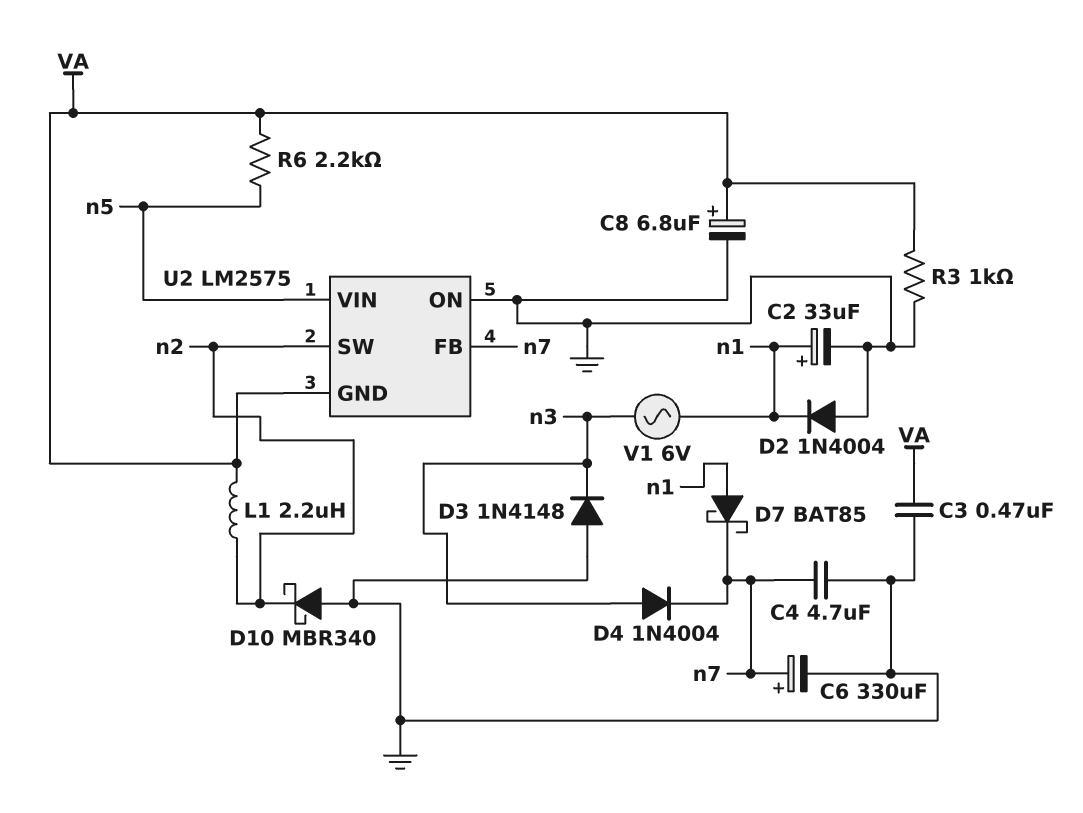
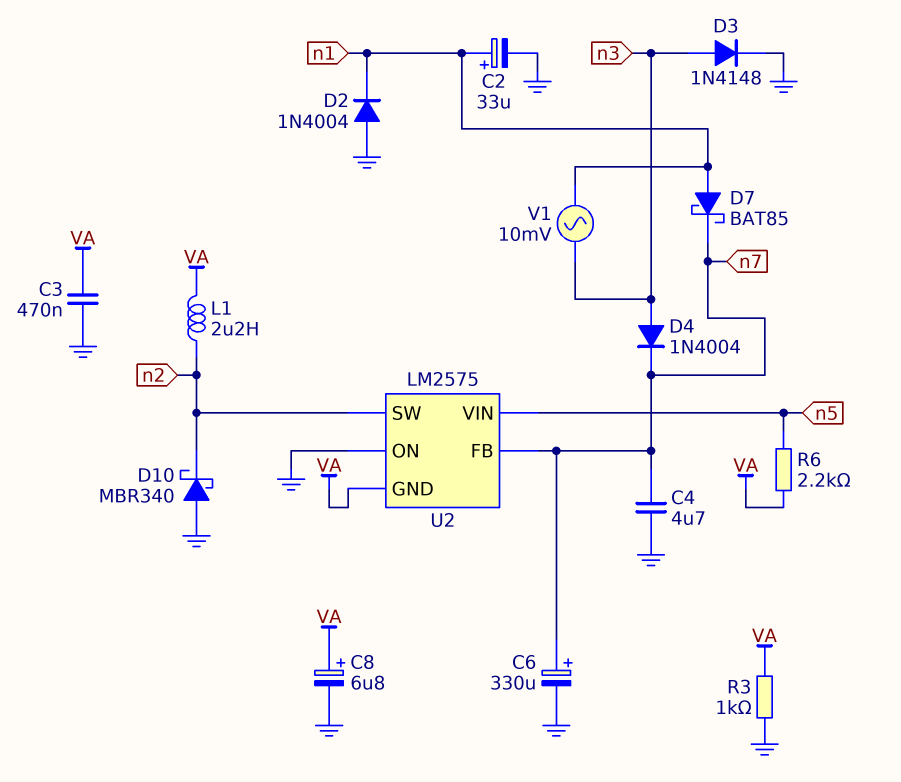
D3: diode 1N4148 (A GND, K n3) -> diode 1N4148 (A n3, K GND)
V1: AC 6V (n1, n3) -> AC 10mV (n1, n3)

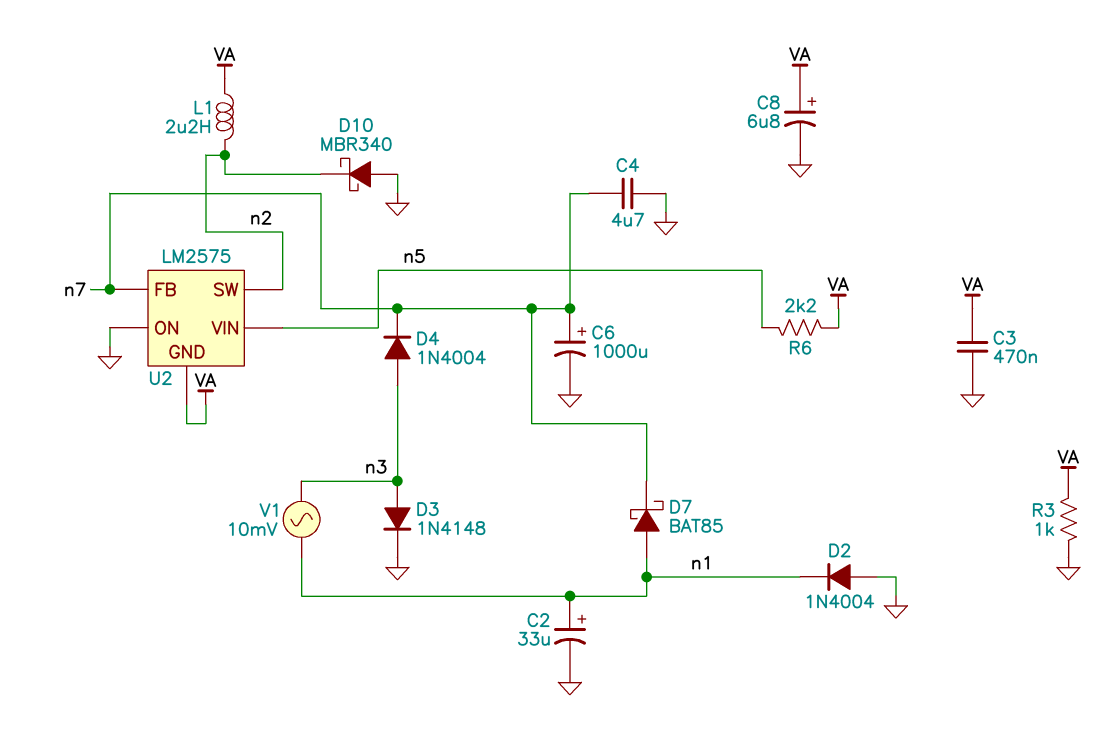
C6: 330uF (plus n7, minus GND) -> 1000uF (plus n7, minus GND)

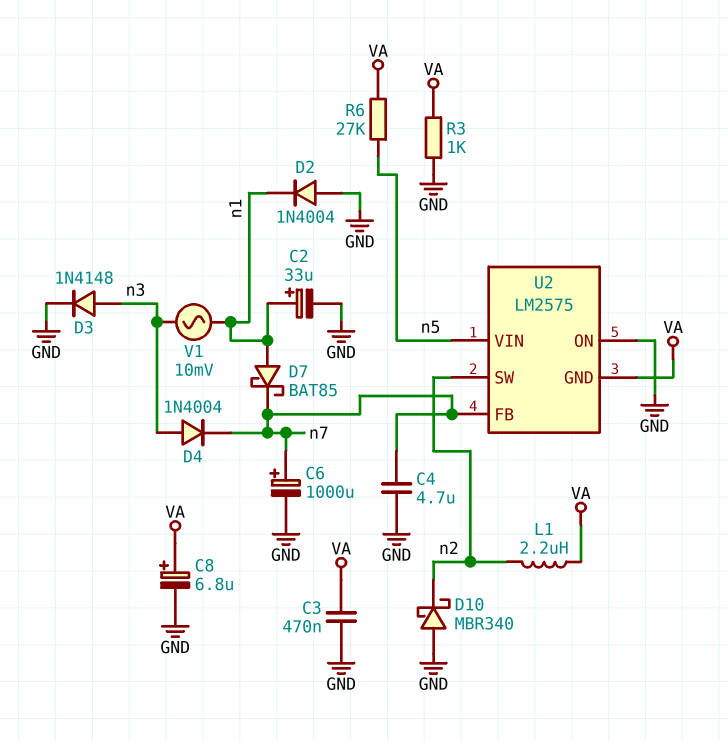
R6: 2.2k (VA, n5) -> 27k (VA, n5)

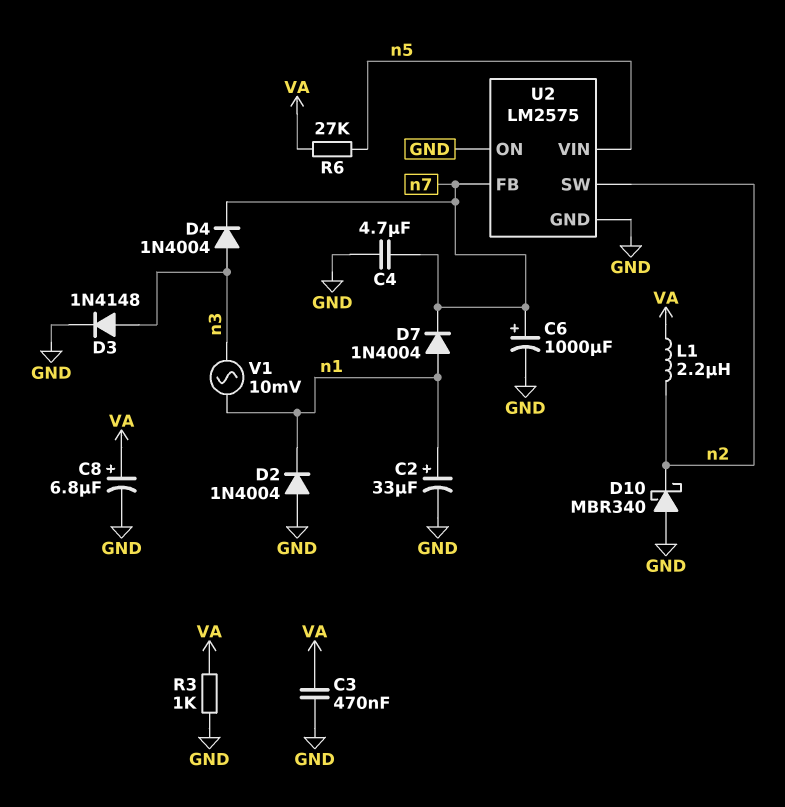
D7: schottky BAT85 (A n1, K n7) -> diode 1N4004 (A n1, K n7)
U2 pin GND: VA -> GND

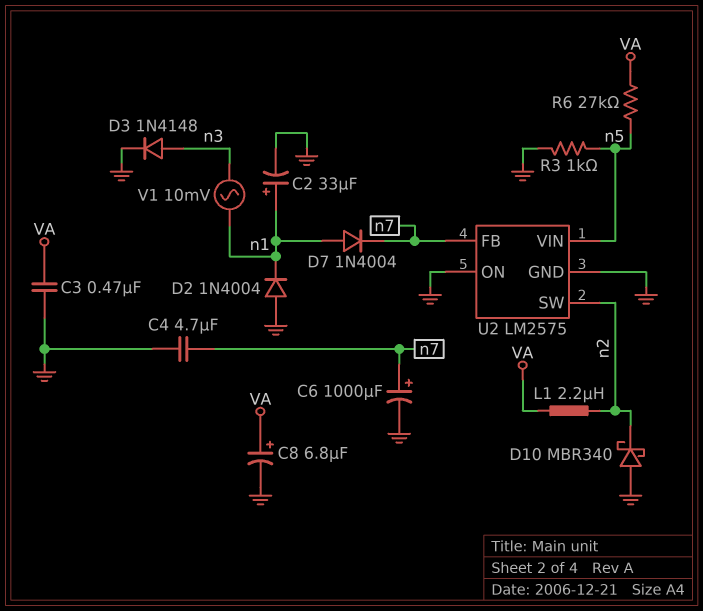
D4: diode 1N4004 (A n3, K n7) -> none
R3: 1k (GND, VA) -> 1k (GND, n5)

